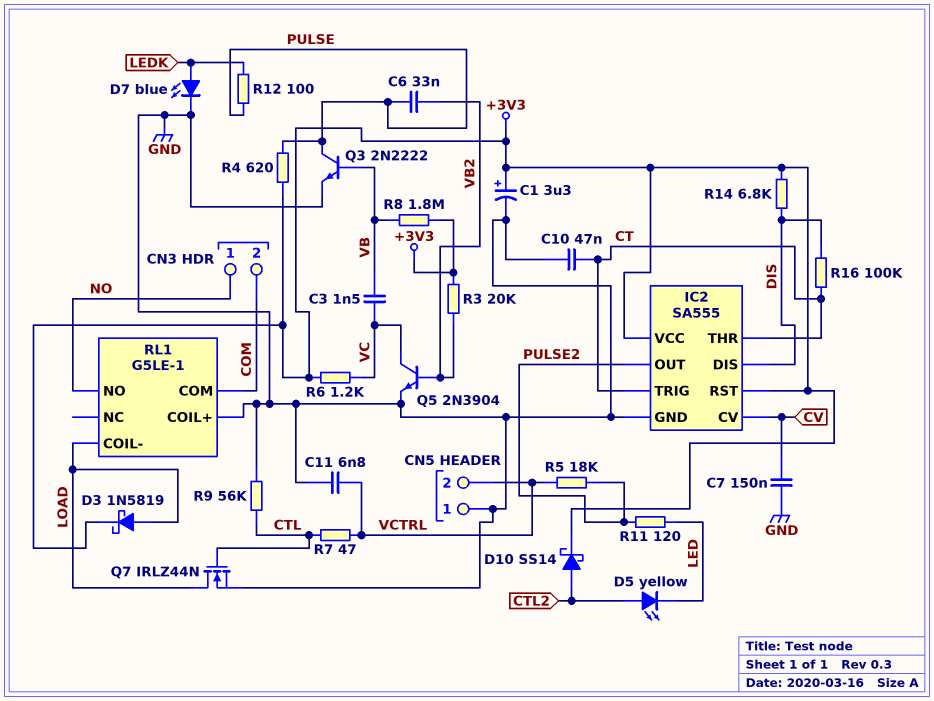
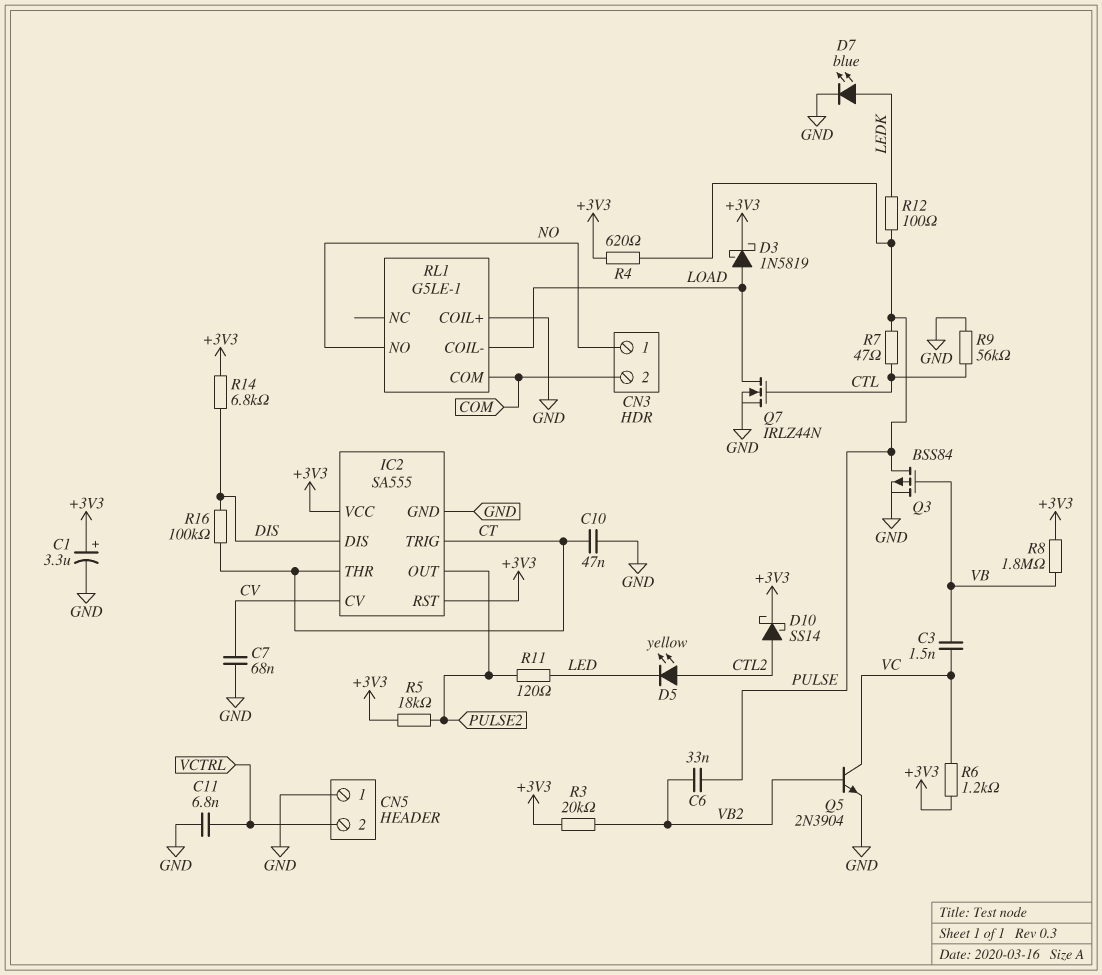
C7: 150nF (CV, GND) -> 68nF (CV, GND)
Q3: NPN 2N2222 (B VB, C PULSE, E GND) -> PMOS BSS84 (G VB, D PULSE, S GND)
R5: 18k (PULSE2, VCTRL) -> 18k (+3V3, PULSE2)
R7: 47 (CTL, VCTRL) -> 47 (CTL, PULSE)

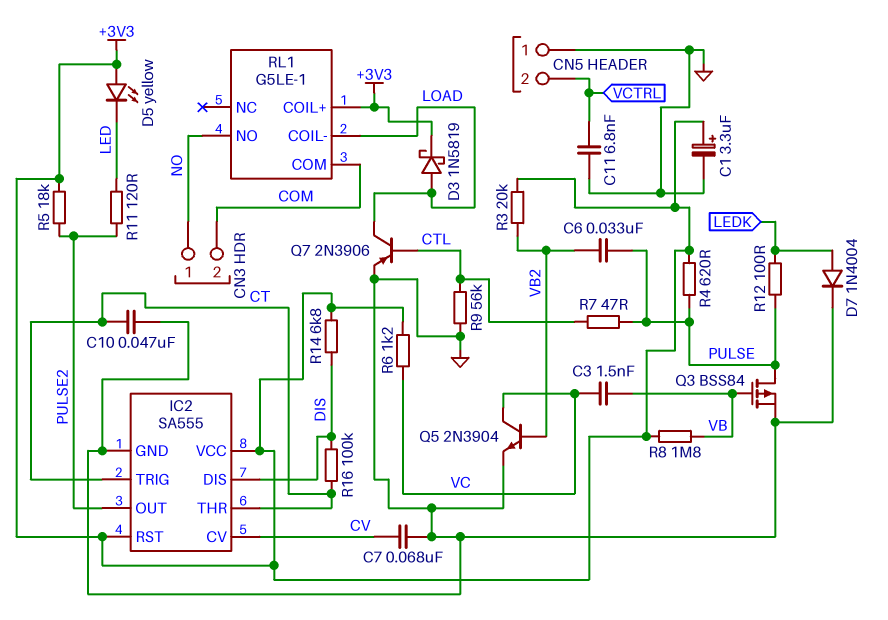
D5: LED yellow (A CTL2, K LED) -> LED yellow (A +3V3, K LED)
D7: LED blue (A LEDK, K GND) -> diode 1N4004 (A LEDK, K GND)
D10: schottky SS14 (A CTL2, K +3V3) -> none
Q7: NMOS IRLZ44N (G CTL, D LOAD, S GND) -> PNP 2N3906 (B CTL, C LOAD, E GND)
RL1 pin COIL+: GND -> +3V3

